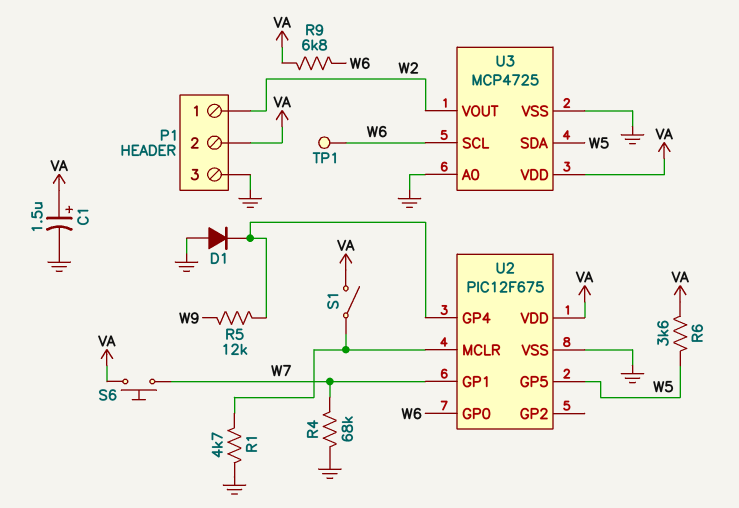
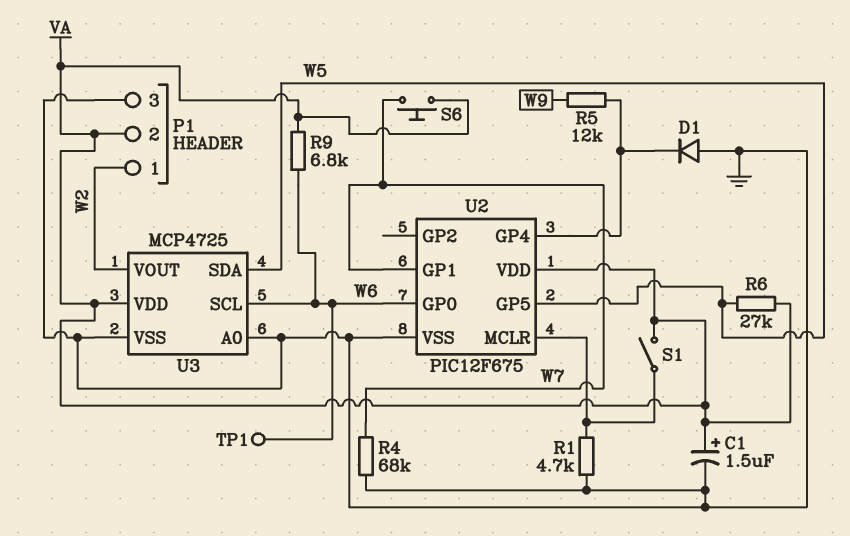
R6: 3.6k (VA, W5) -> 27k (VA, W5)

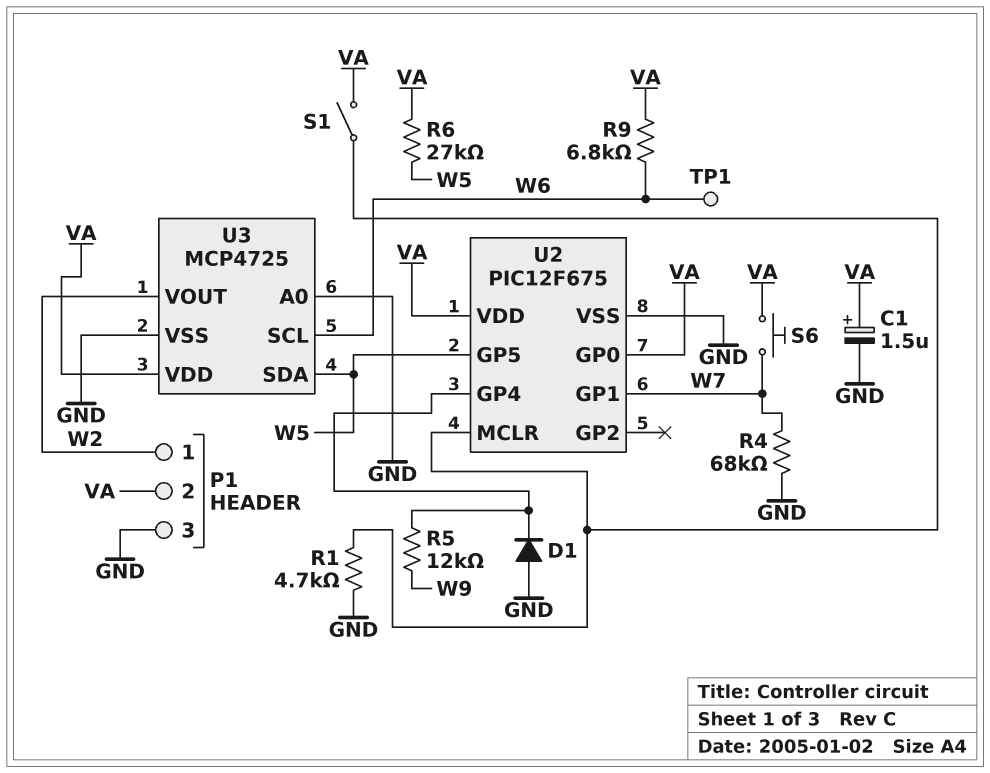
U2 pin GP0: W6 -> VA

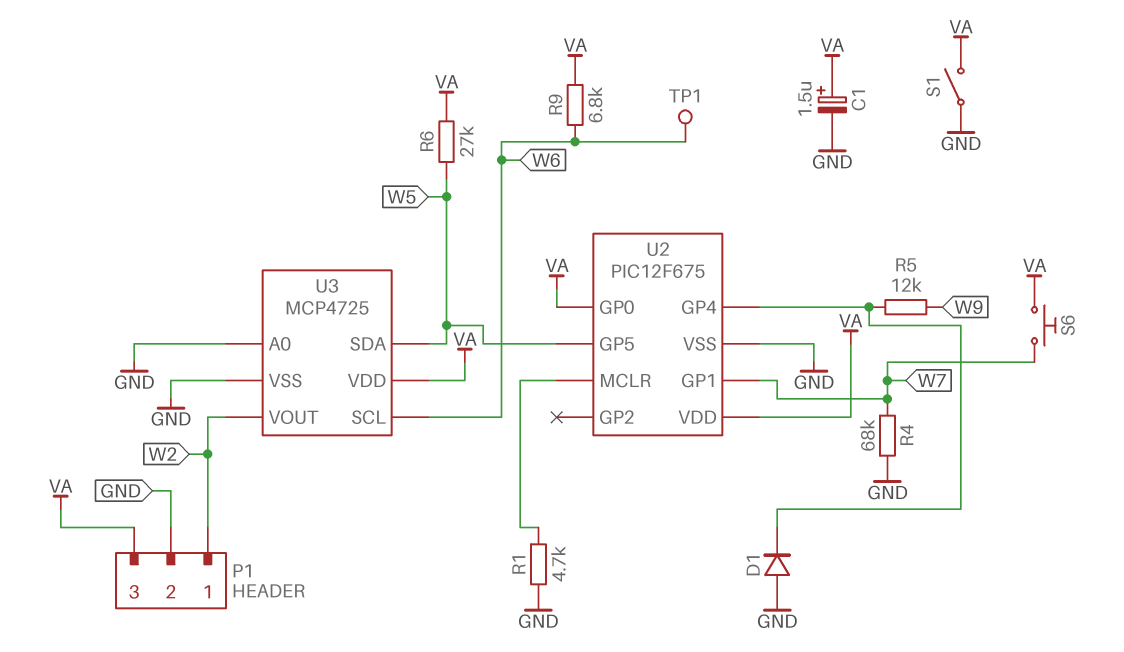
P1 pin 2: VA -> GND
P1 pin 3: GND -> VA
S1: switch (U2/MCLR, VA) -> switch (GND, VA)

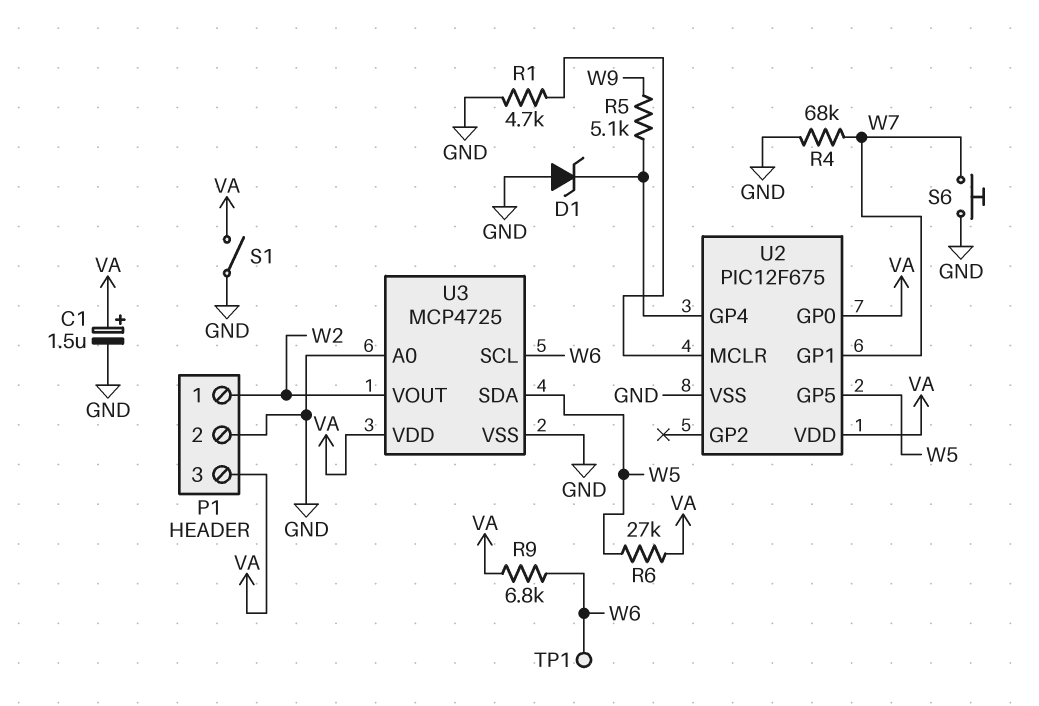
D1: diode (A GND, K U2/GP4) -> zener (A GND, K U2/GP4)
R5: 12k (U2/GP4, W9) -> 5.1k (U2/GP4, W9)
S6: button (VA, W7) -> button (GND, W7)

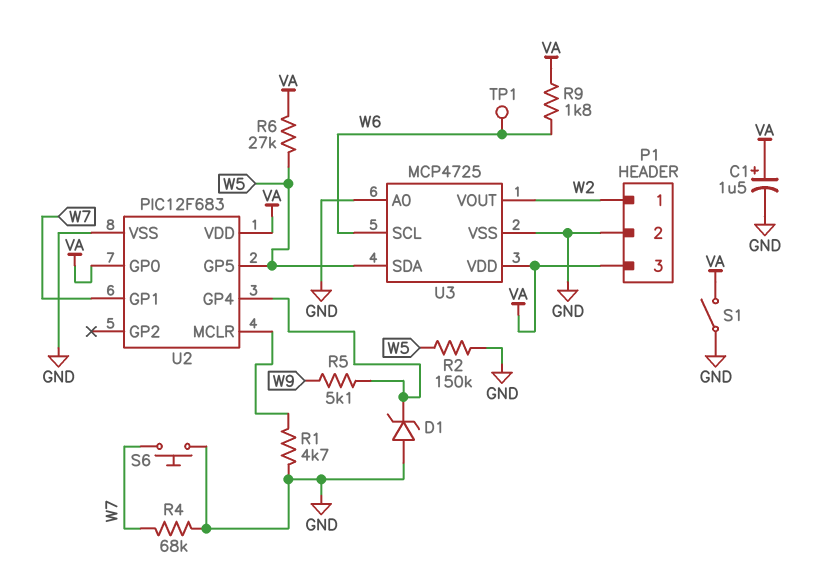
R2: none -> 150k (GND, W5)
R9: 6.8k (VA, W6) -> 1.8k (VA, W6)
U2: PIC12F675 -> PIC12F683

